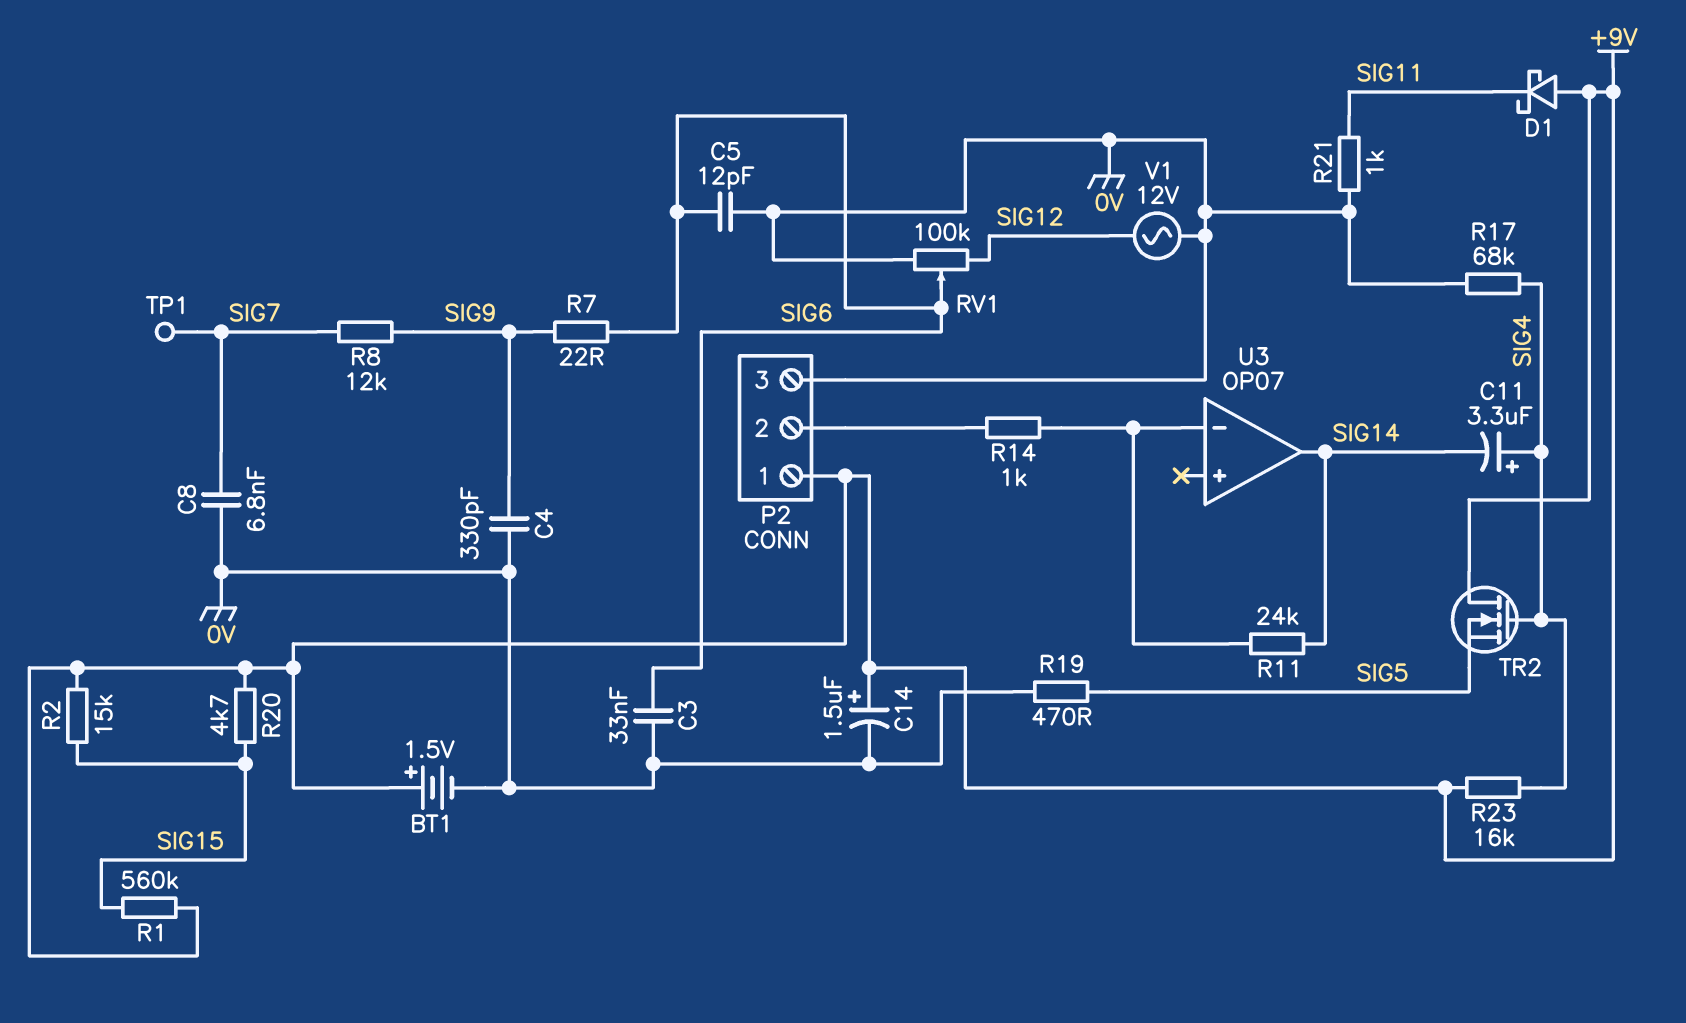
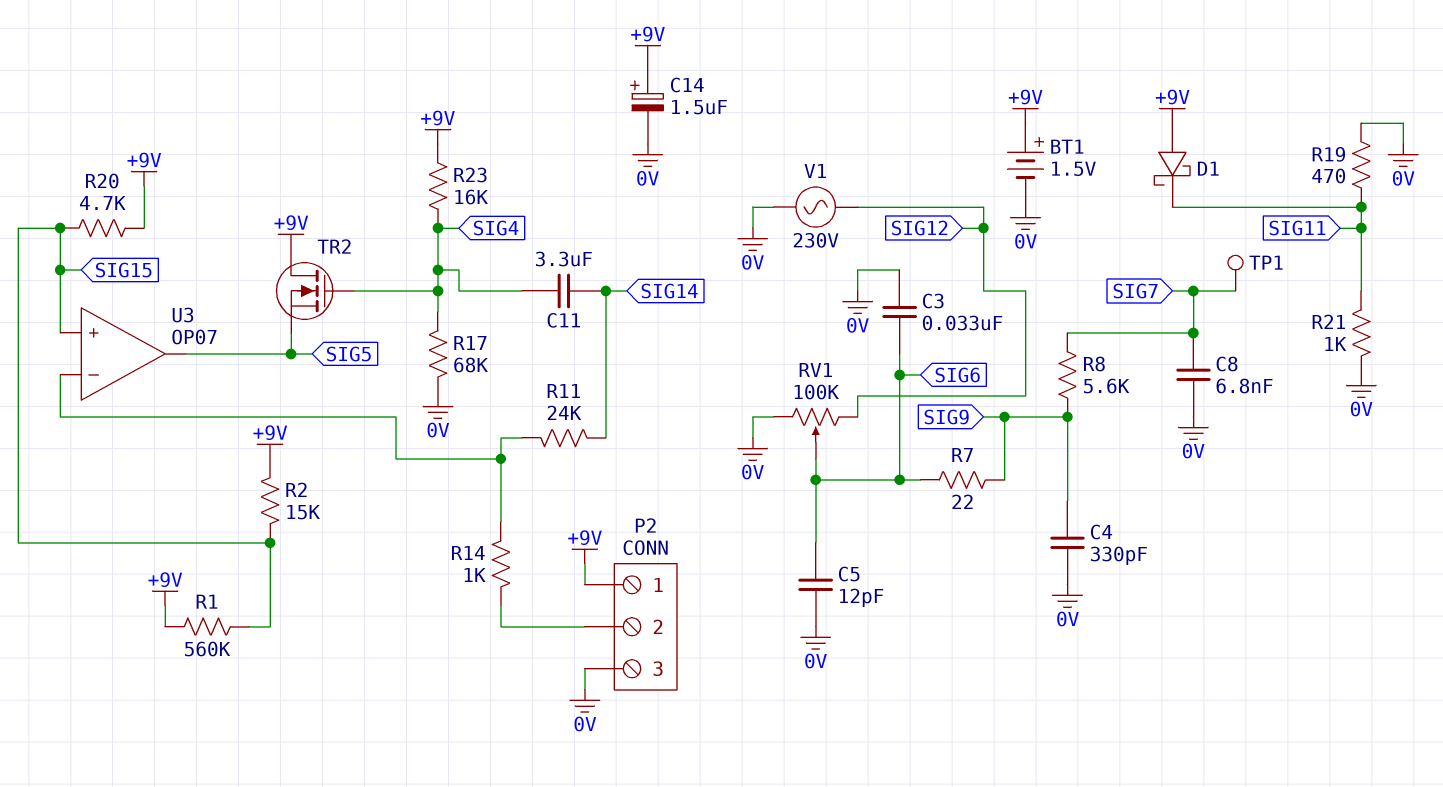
C11: 3.3uF (plus SIG4, minus SIG14) -> 3.3uF (SIG4, SIG14)
R8: 12k (SIG7, SIG9) -> 5.6k (SIG7, SIG9)
R19: 470 (0V, SIG5) -> 470 (0V, SIG11)
U3 pin in+: none -> SIG15
U3 pin out: SIG14 -> SIG5
V1: AC 12V (0V, SIG12) -> AC 230V (0V, SIG12)

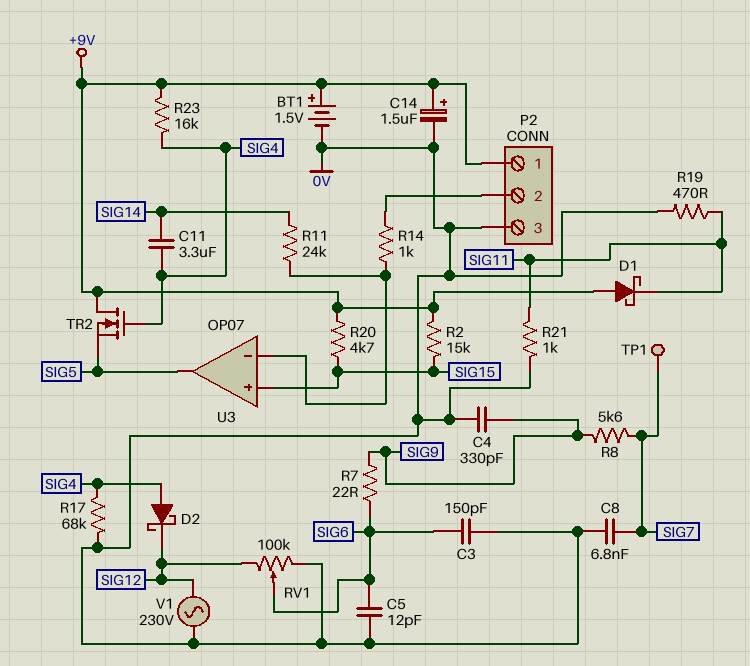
C3: 33nF (0V, SIG6) -> 150pF (0V, SIG6)
D2: none -> schottky (A SIG4, K SIG12)
R1: 560k (+9V, SIG15) -> none

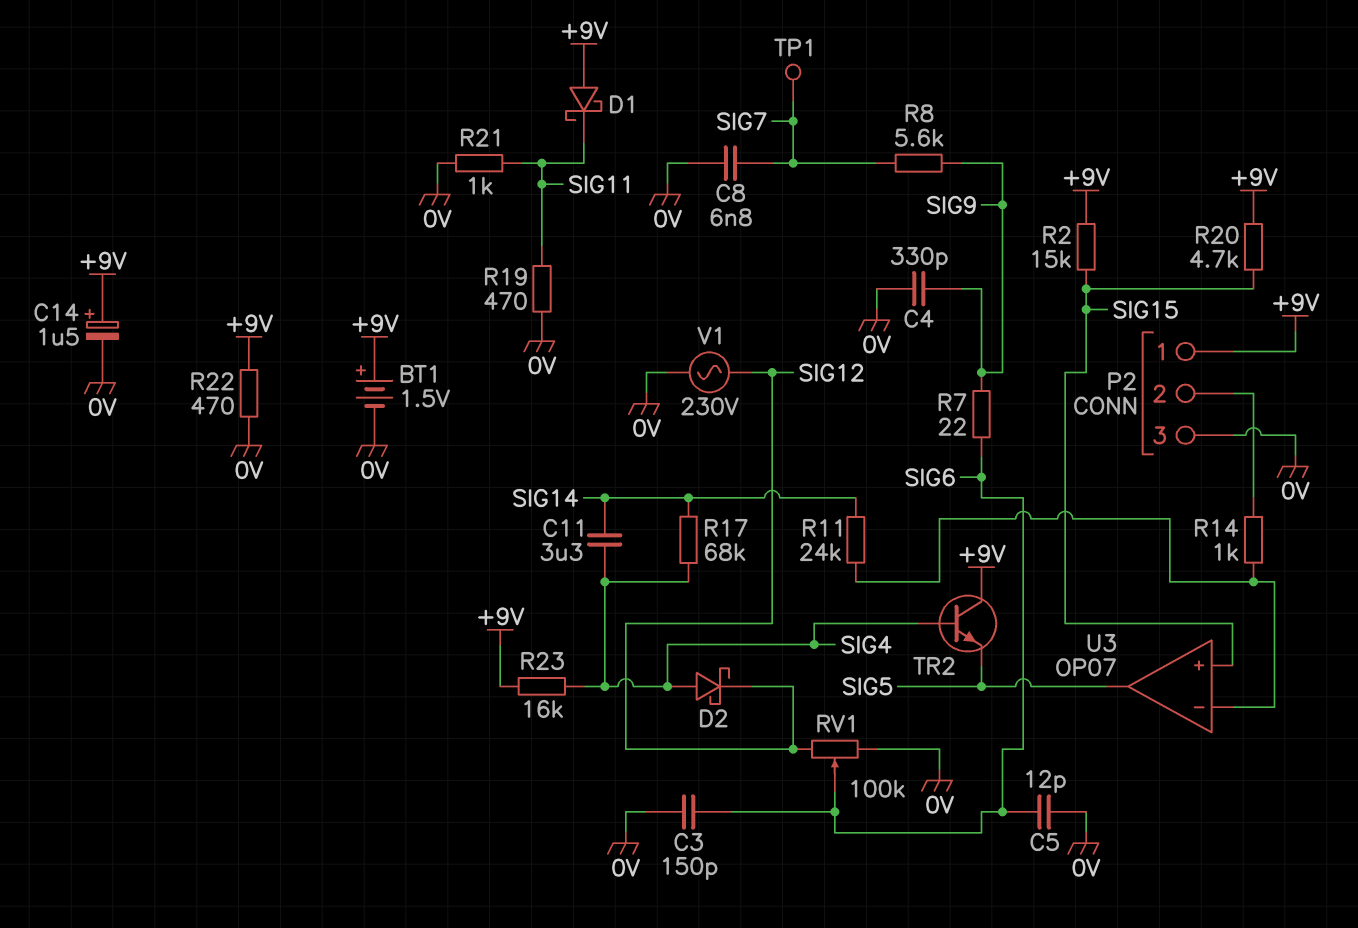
R17: 68k (0V, SIG4) -> 68k (SIG4, SIG14)
R22: none -> 470 (+9V, 0V)
TR2: NMOS (G SIG4, D +9V, S SIG5) -> NPN (B SIG4, C +9V, E SIG5)

